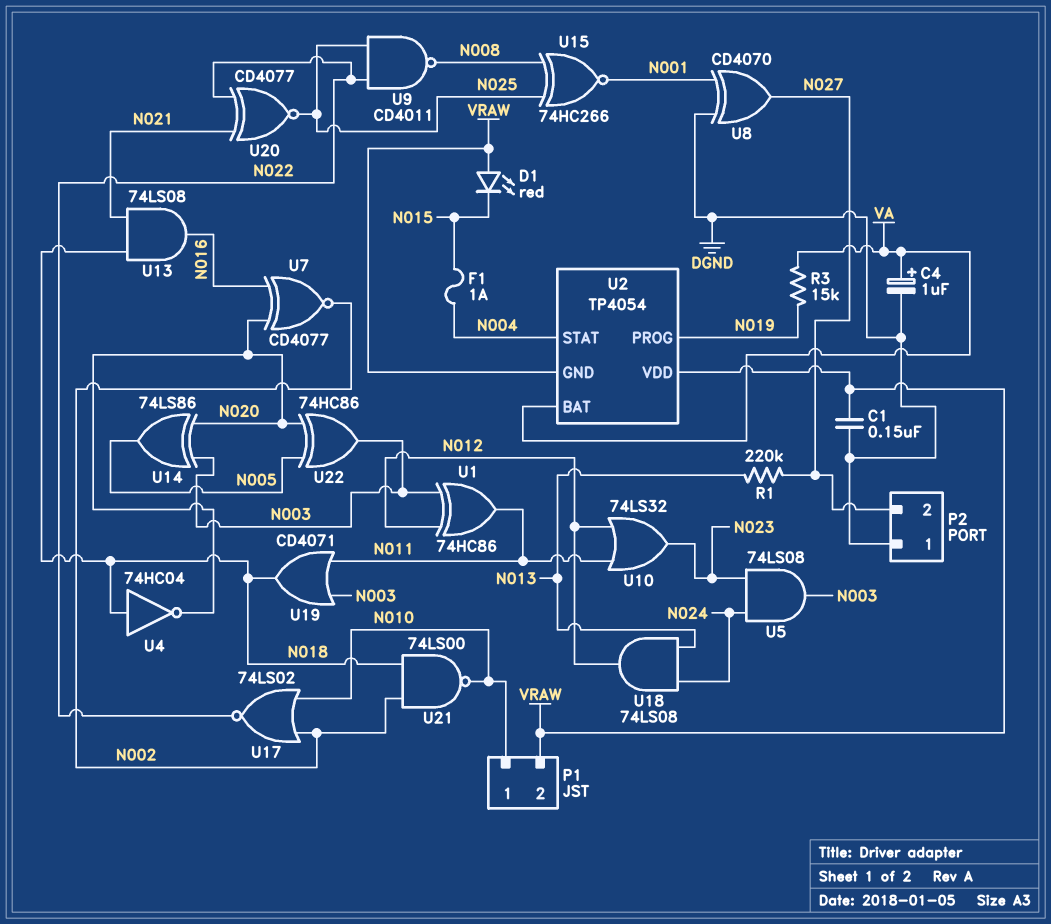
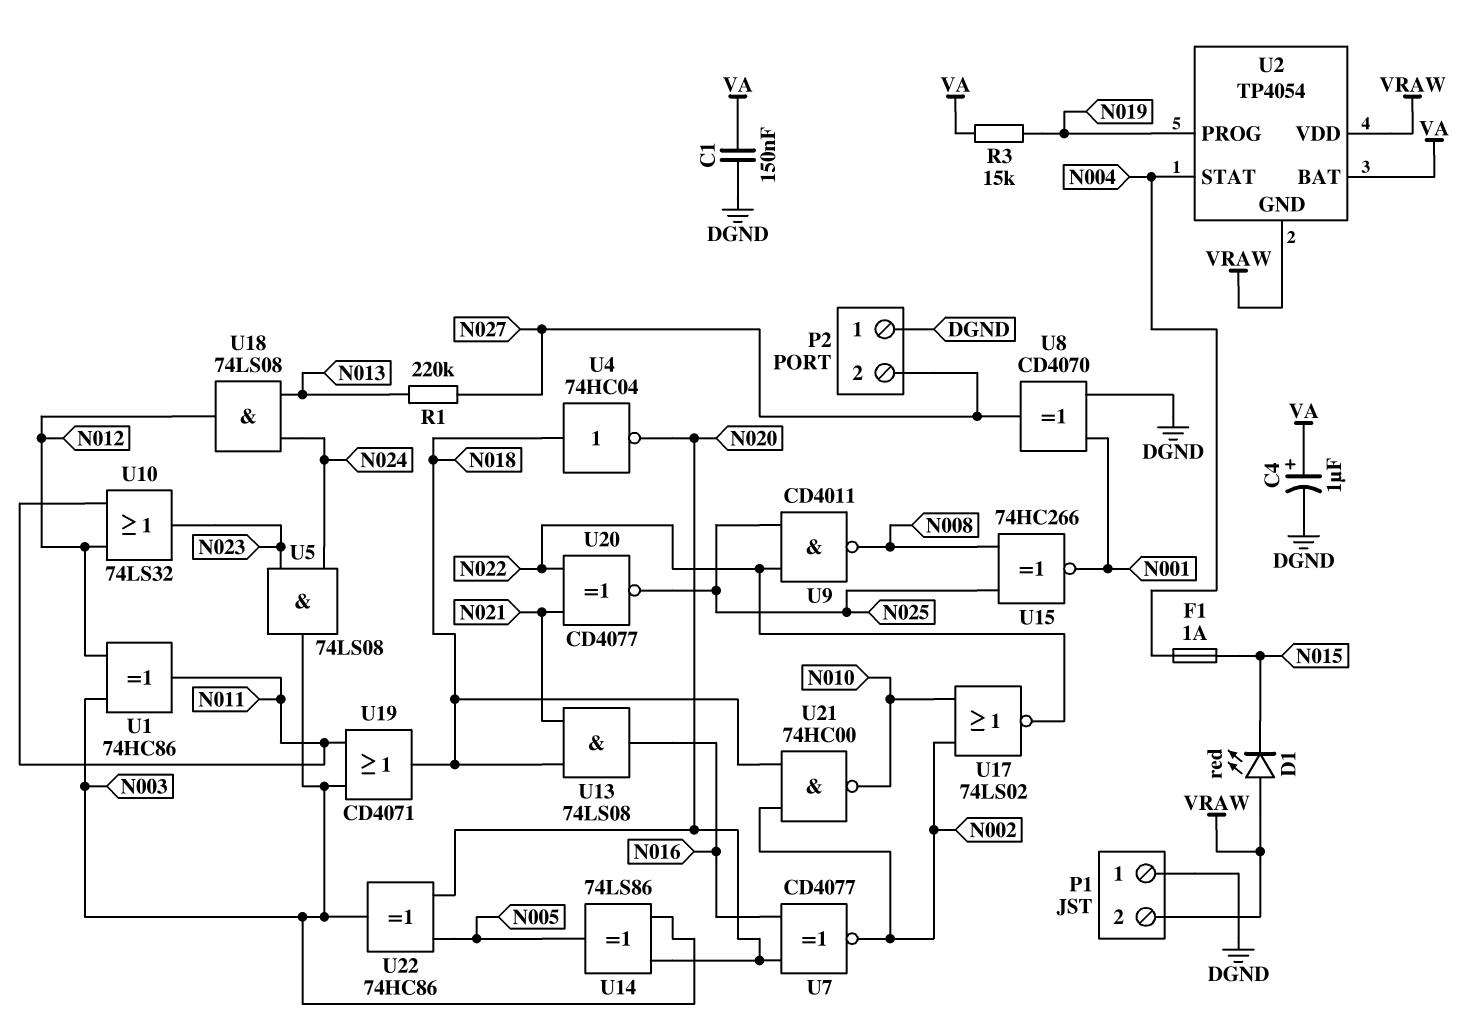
C1: 150nF (DGND, VRAW) -> 150nF (DGND, VA)
P1 pin 1: N010 -> DGND
U21: NAND 74LS00 (in N002, in N018, out N010) -> NAND 74HC00 (in N002, in N018, out N010)

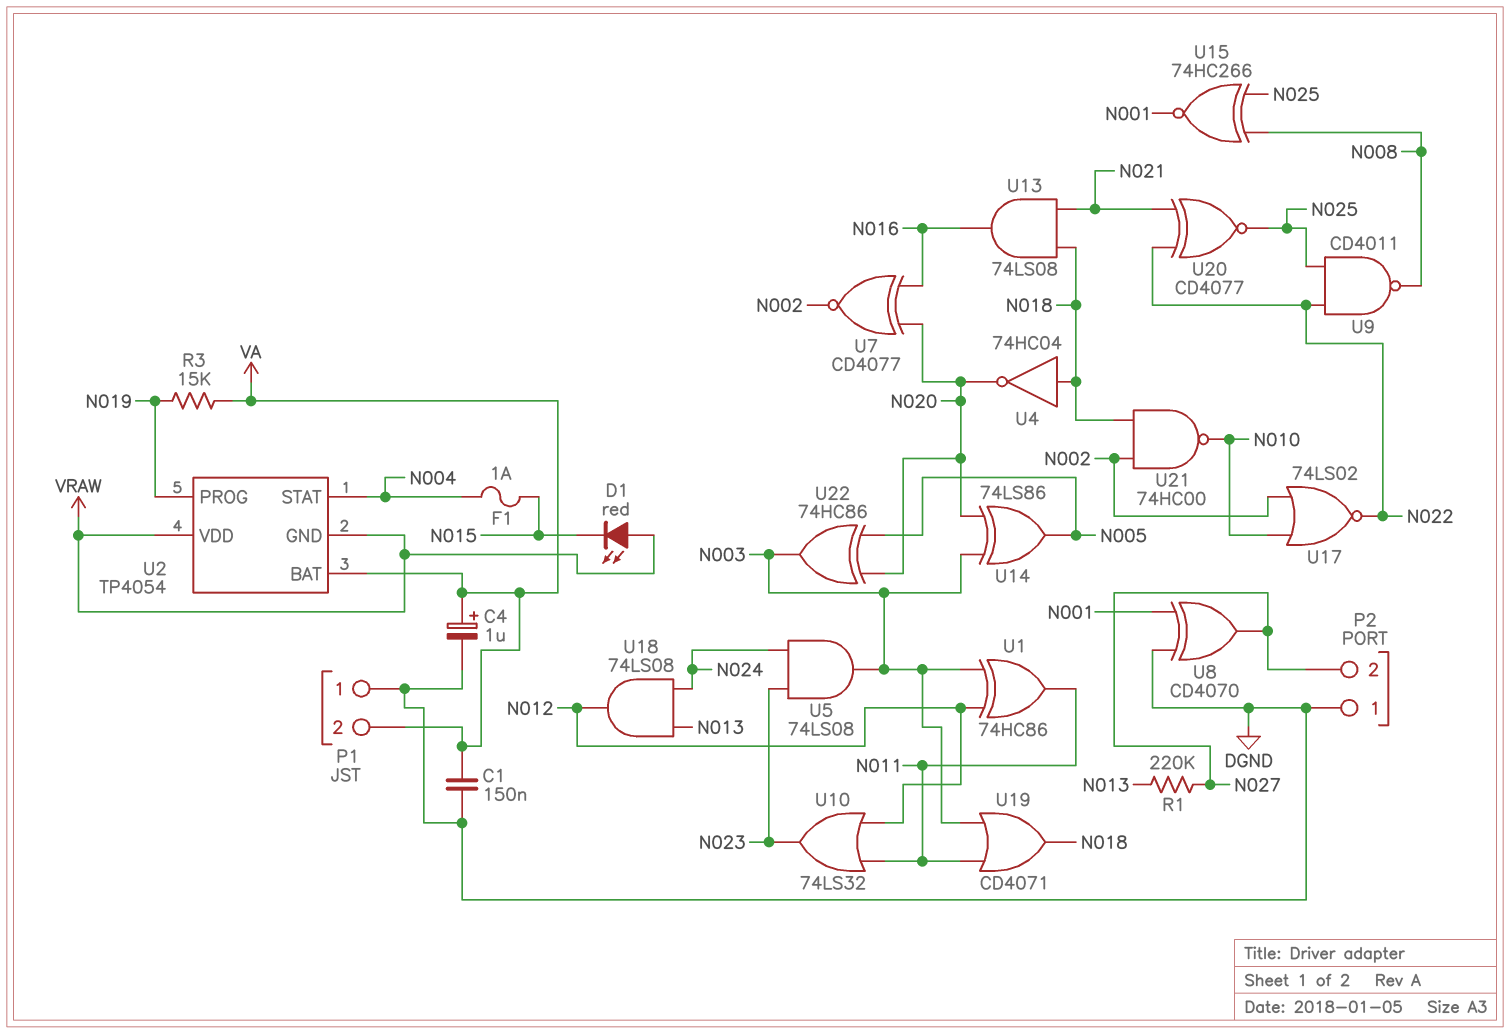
P1 pin 2: VRAW -> VA

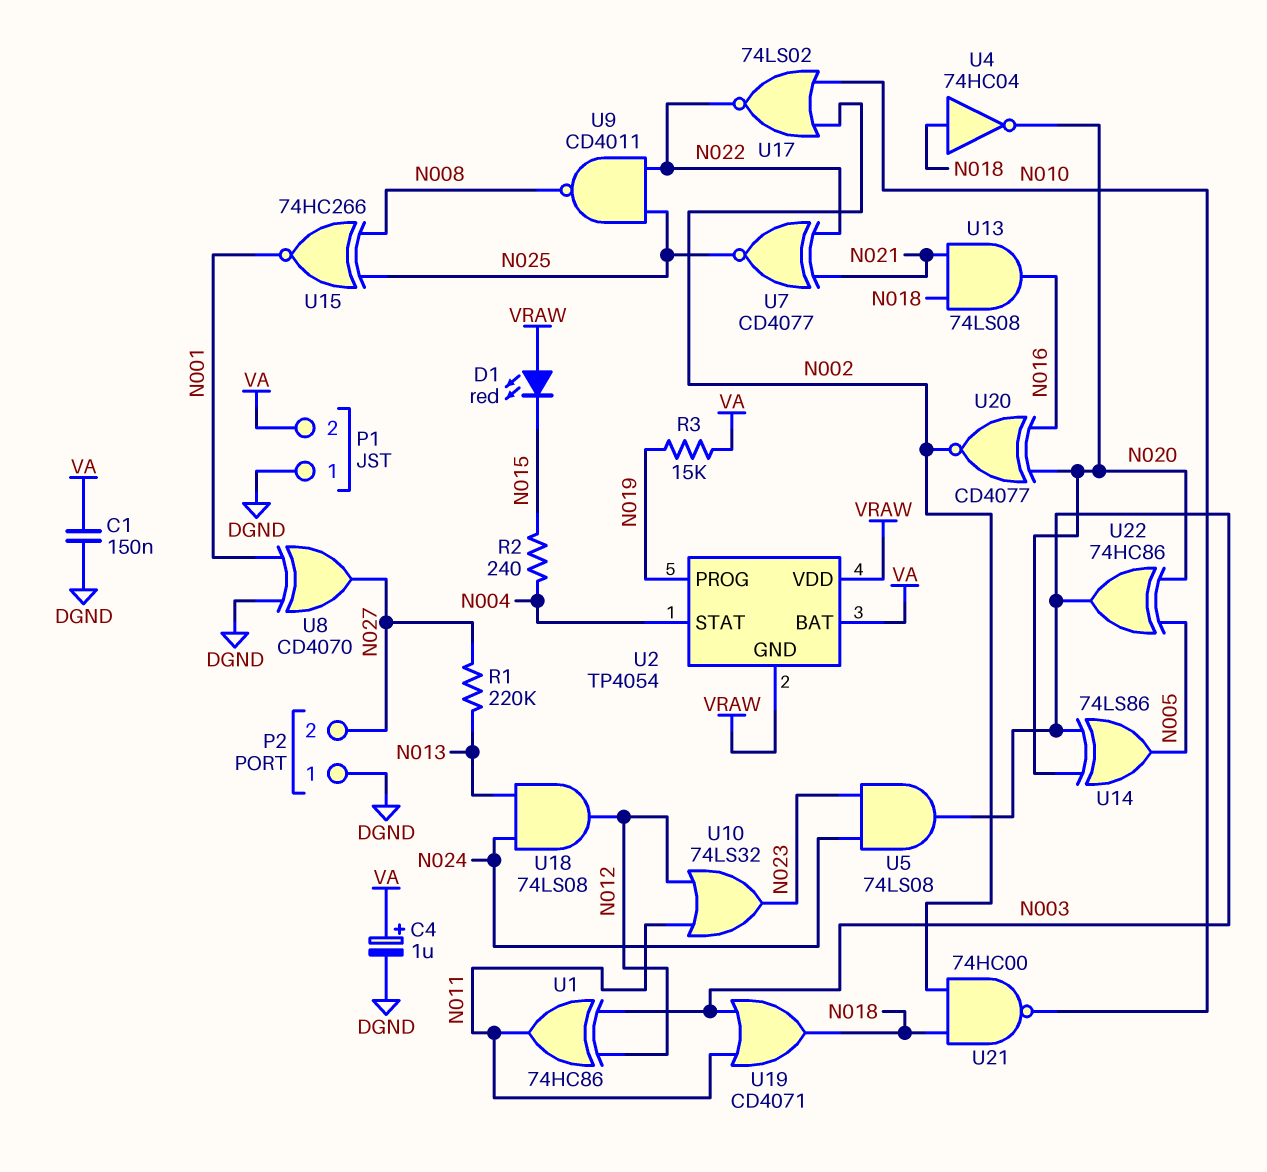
F1: 1A (N004, N015) -> none
R2: none -> 240 (N004, N015)
U7: XNOR CD4077 (in N016, in N020, out N002) -> XNOR CD4077 (in N021, in N022, out N025)
U20: XNOR CD4077 (in N021, in N022, out N025) -> XNOR CD4077 (in N016, in N020, out N002)

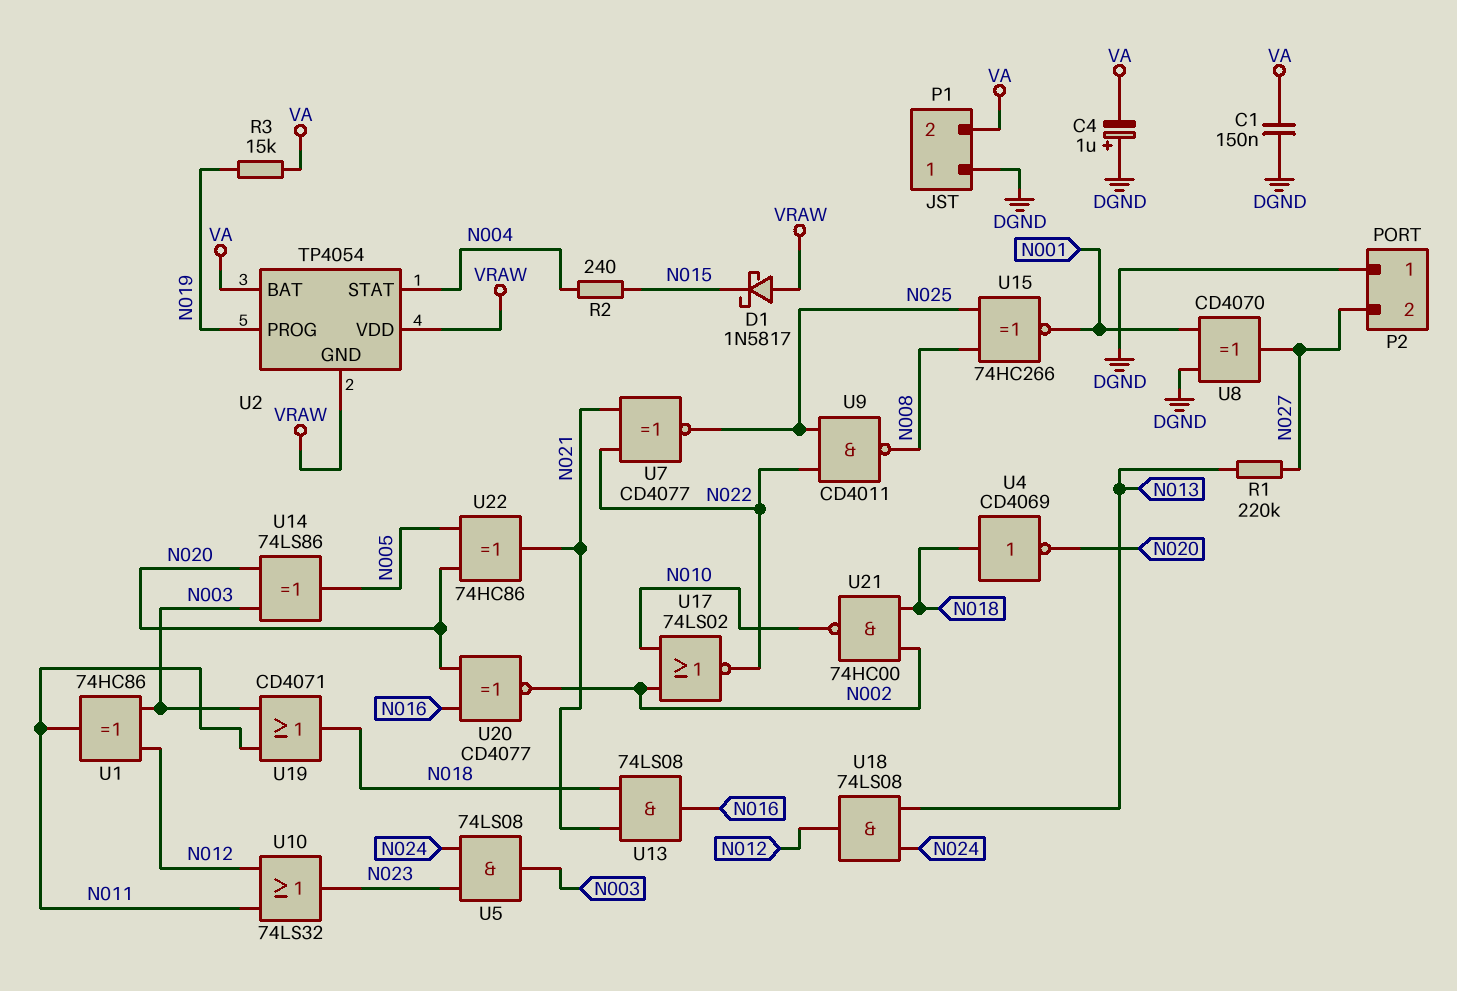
C4: 1uF (plus VA, minus DGND) -> 1uF (plus DGND, minus VA)
D1: LED red (A VRAW, K N015) -> schottky 1N5817 (A VRAW, K N015)
U4: NOT 74HC04 (in N018, out N020) -> NOT CD4069 (in N018, out N020)
U22: XOR 74HC86 (in N005, in N020, out N003) -> XOR 74HC86 (in N005, in N020, out N021)

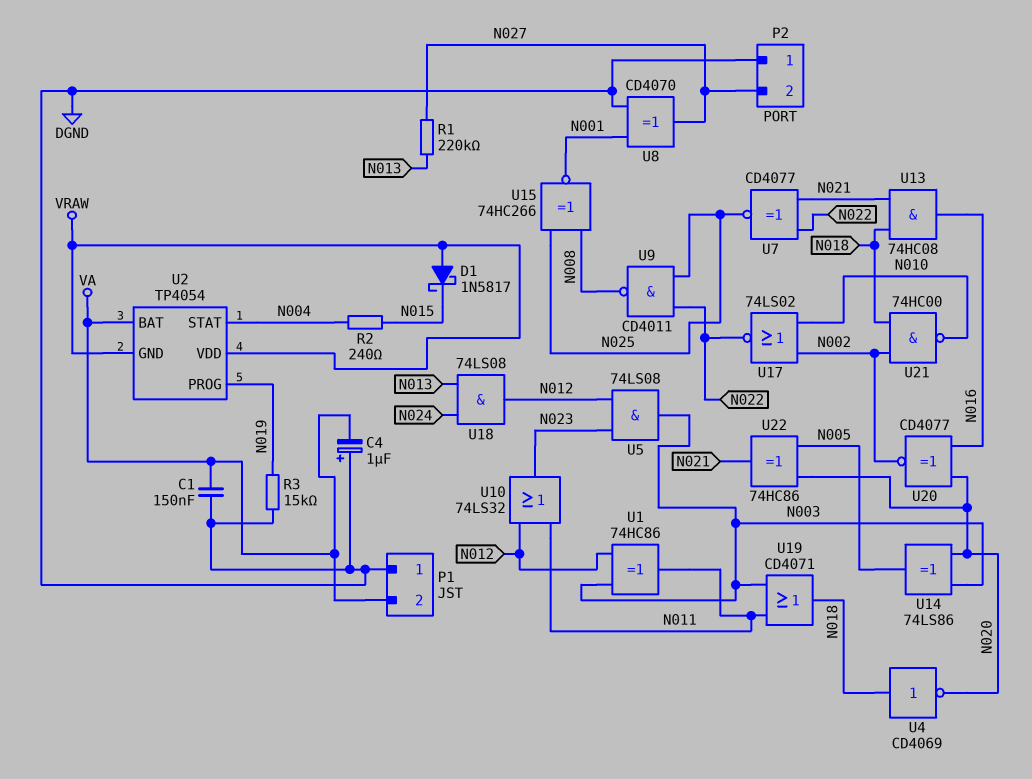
R3: 15k (N019, VA) -> 15k (DGND, N019)
U5: AND 74LS08 (in N023, in N024, out N003) -> AND 74LS08 (in N012, in N023, out N003)
U13: AND 74LS08 (in N018, in N021, out N016) -> AND 74HC08 (in N018, in N021, out N016)

